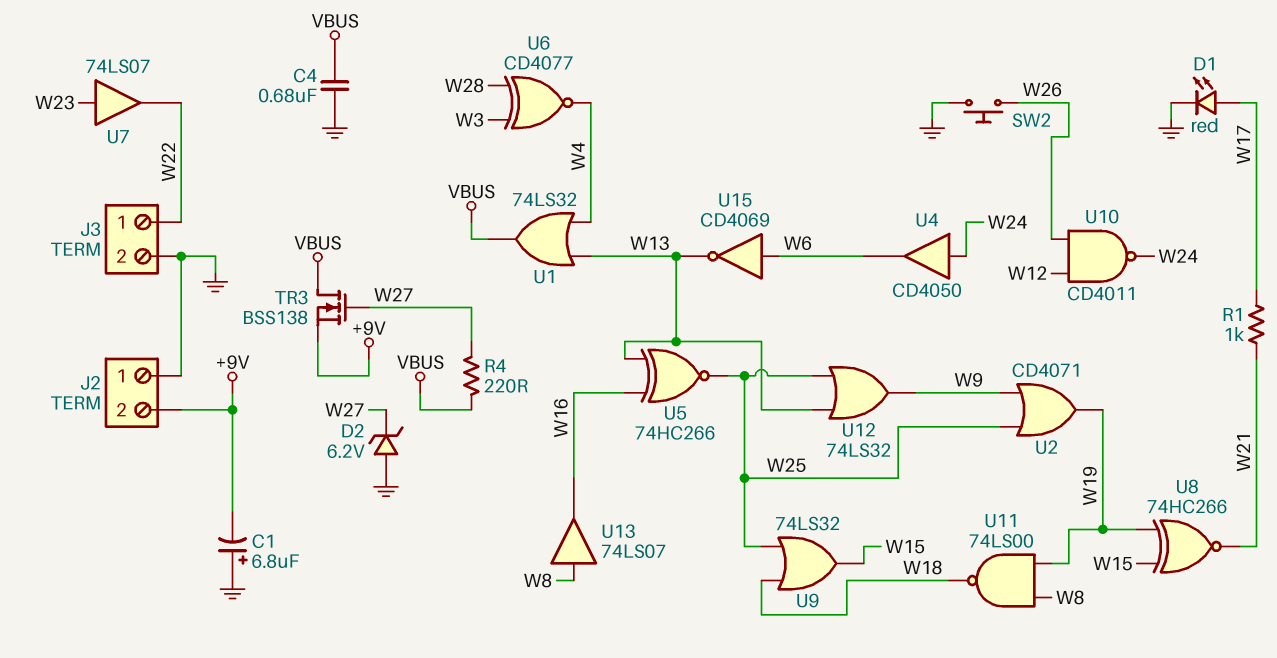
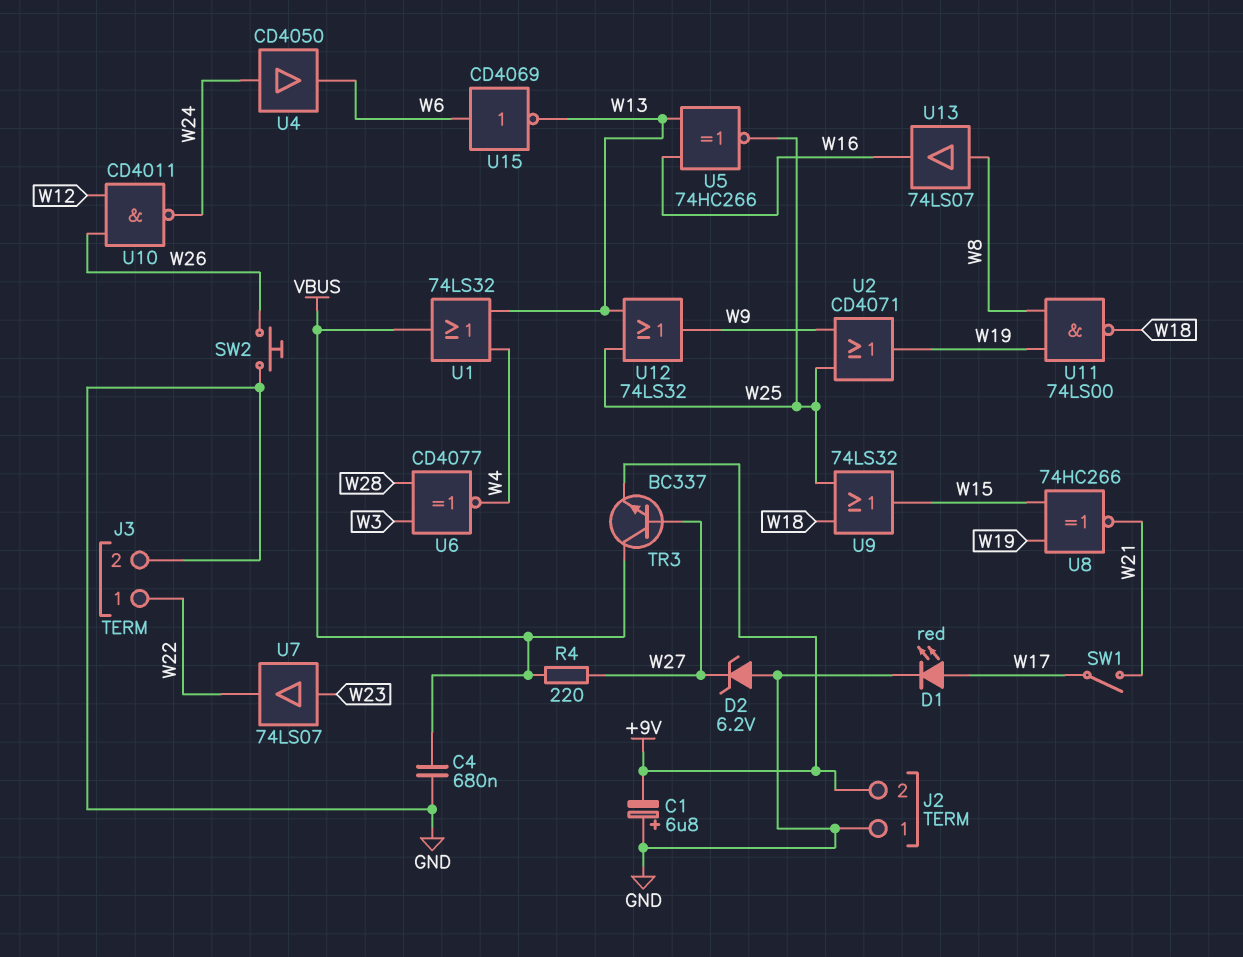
R1: 1k (W17, W21) -> none
SW1: none -> switch (W17, W21)
TR3: NMOS BSS138 (G W27, D VBUS, S +9V) -> NPN BC337 (B W27, C VBUS, E +9V)

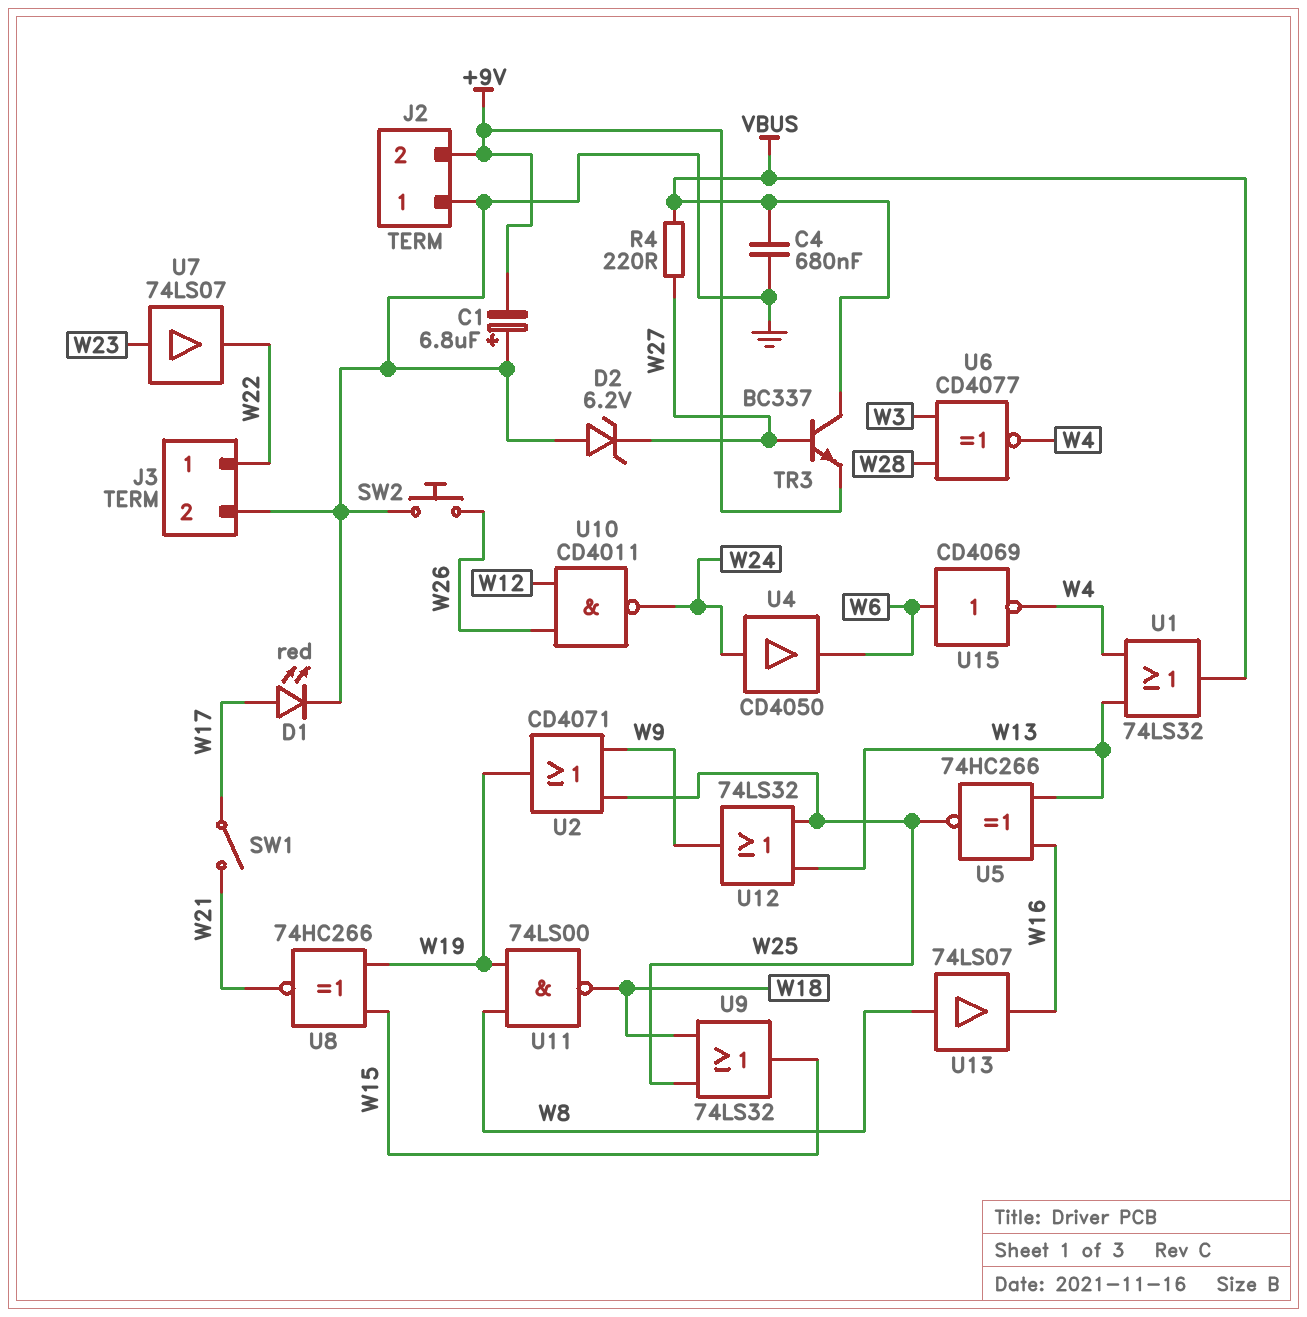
U15: NOT CD4069 (in W6, out W13) -> NOT CD4069 (in W6, out W4)

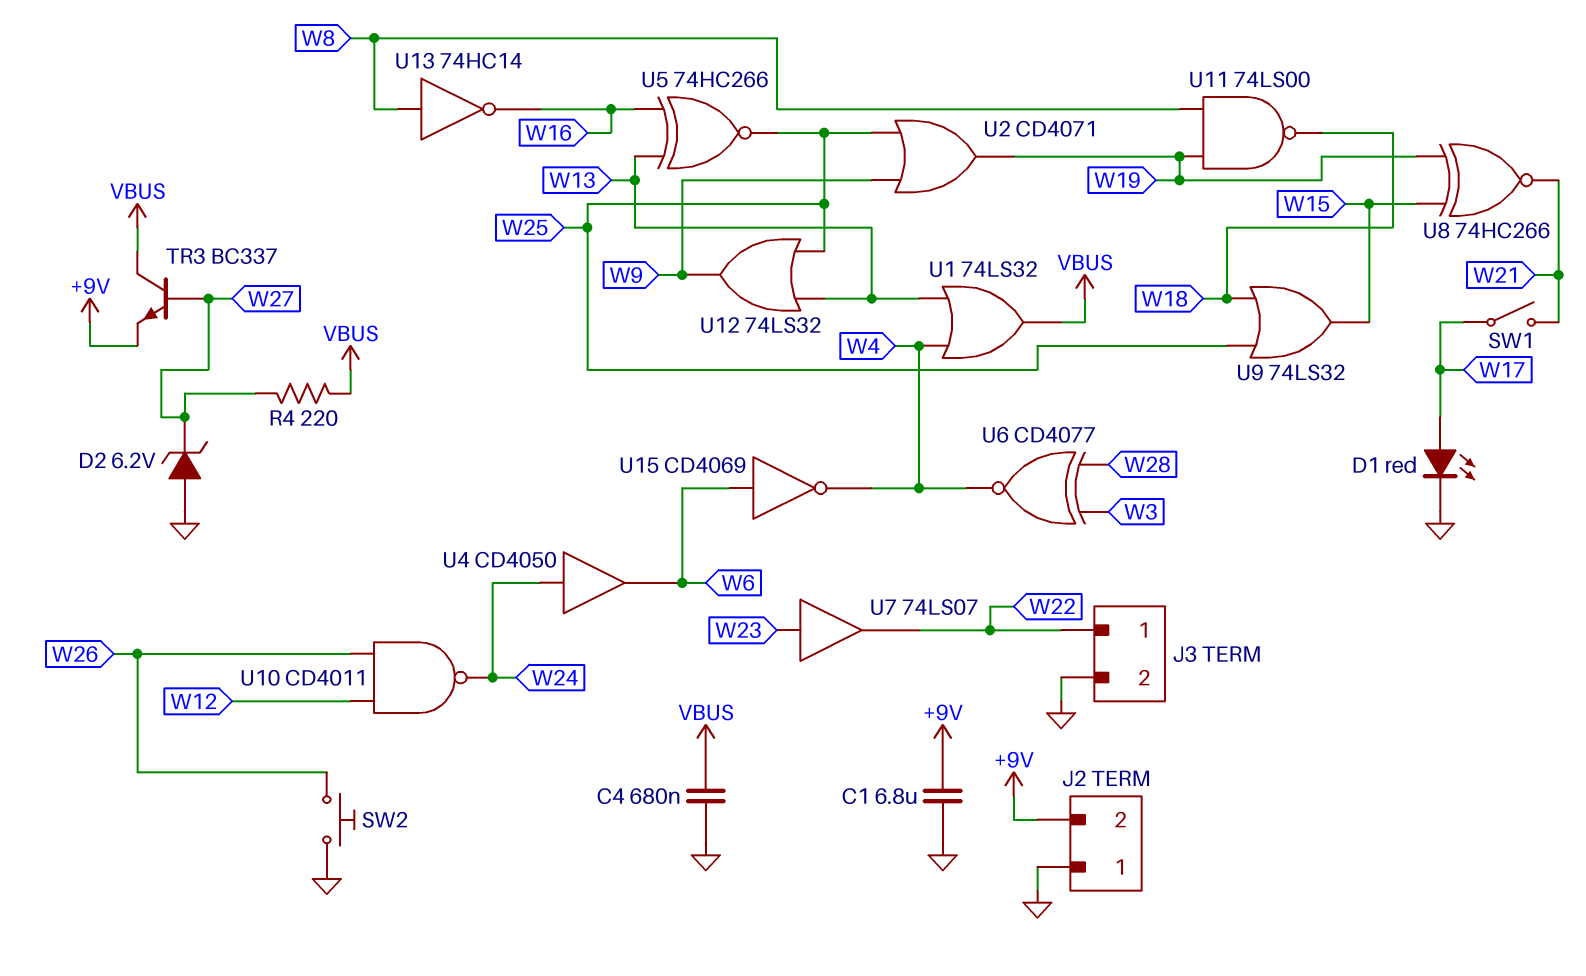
C1: 6.8uF (plus GND, minus +9V) -> 6.8uF (+9V, GND)
U13: buffer 74LS07 (in W8, out W16) -> NOT 74HC14 (in W8, out W16)

